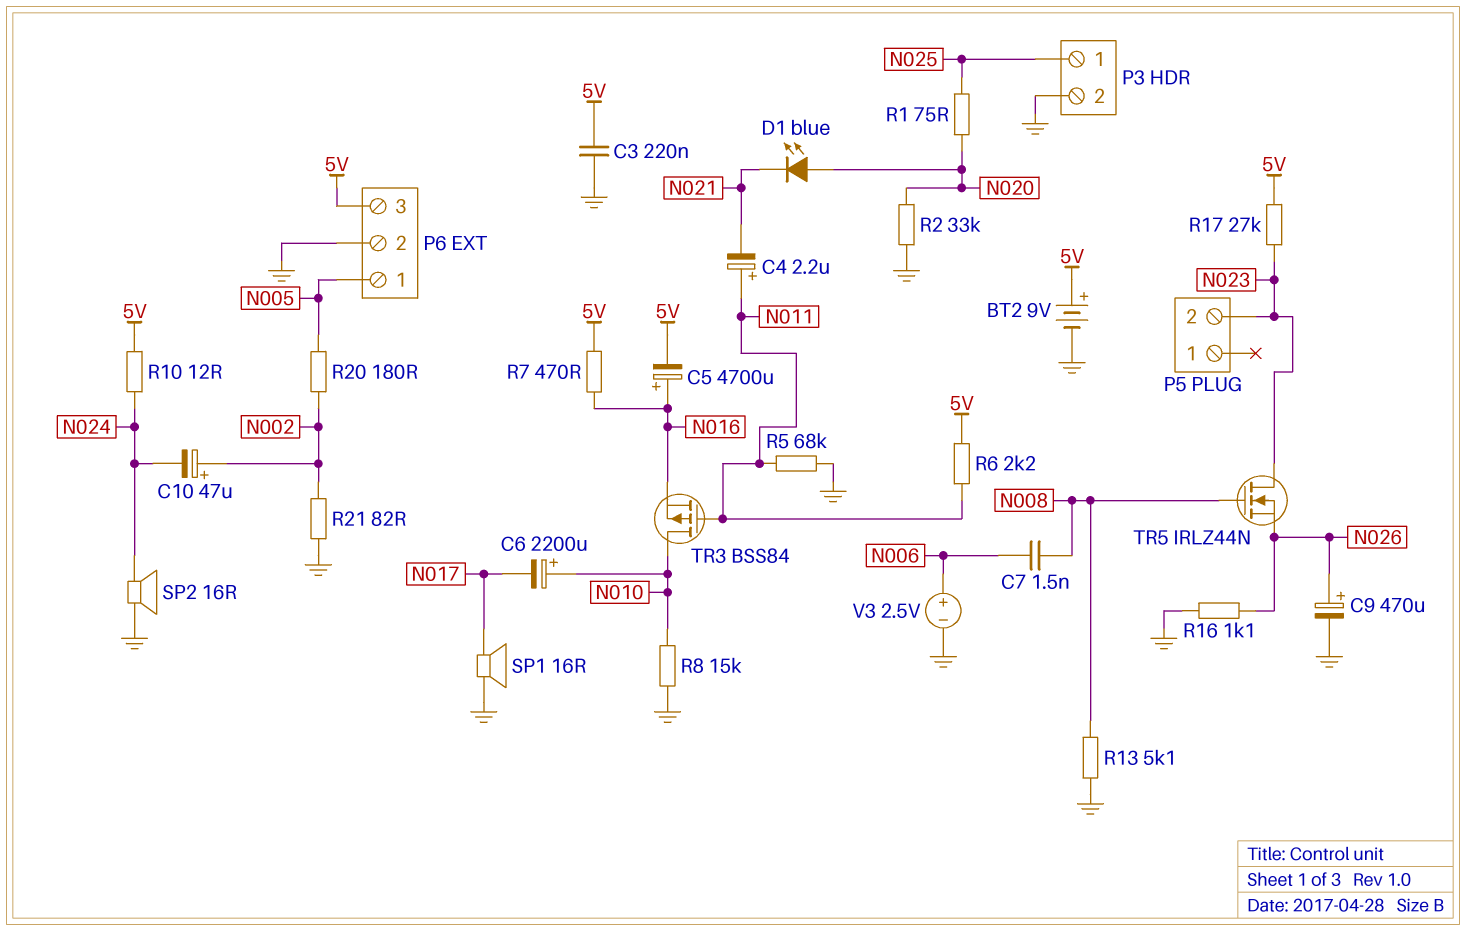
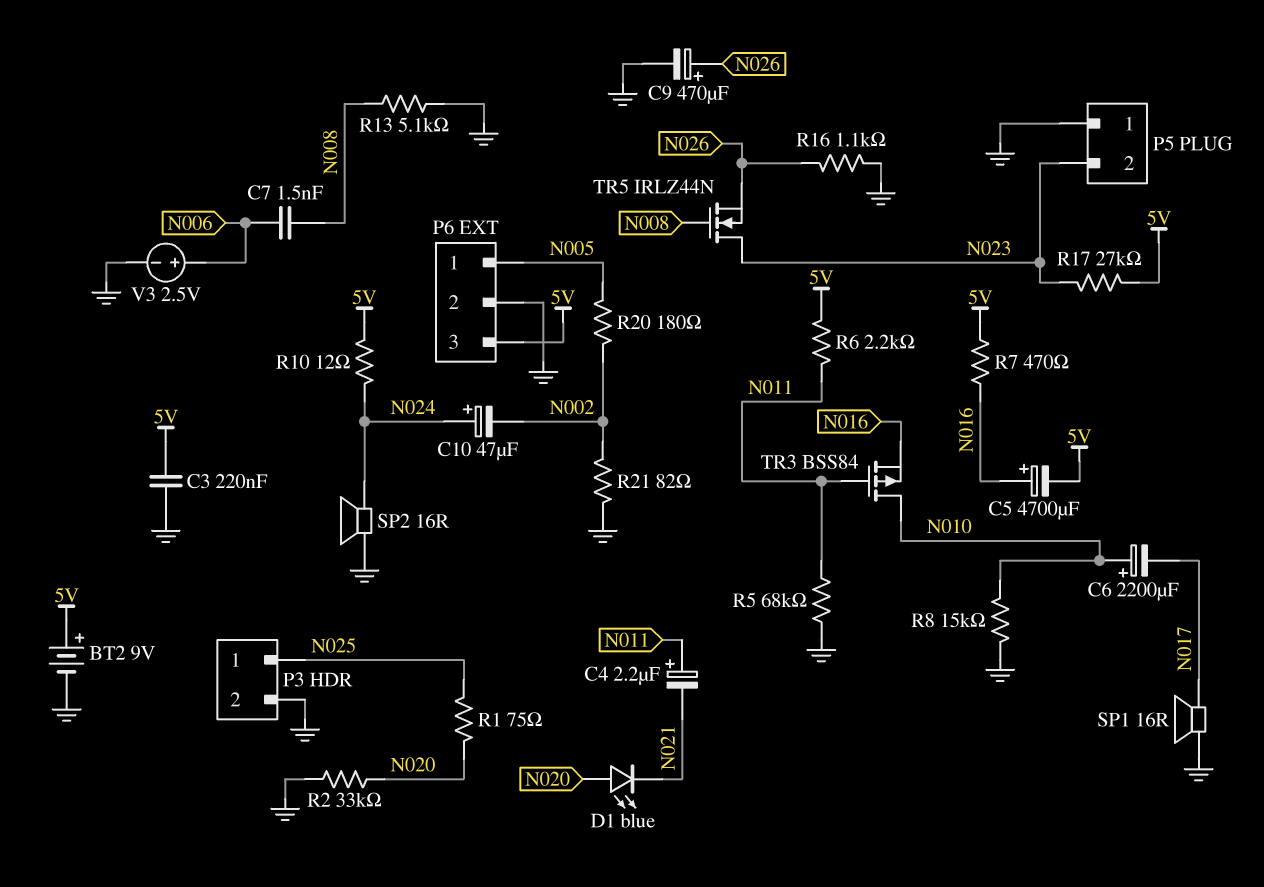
C10: 47uF (plus N002, minus N024) -> 47uF (plus N024, minus N002)
P5 pin 1: none -> GND

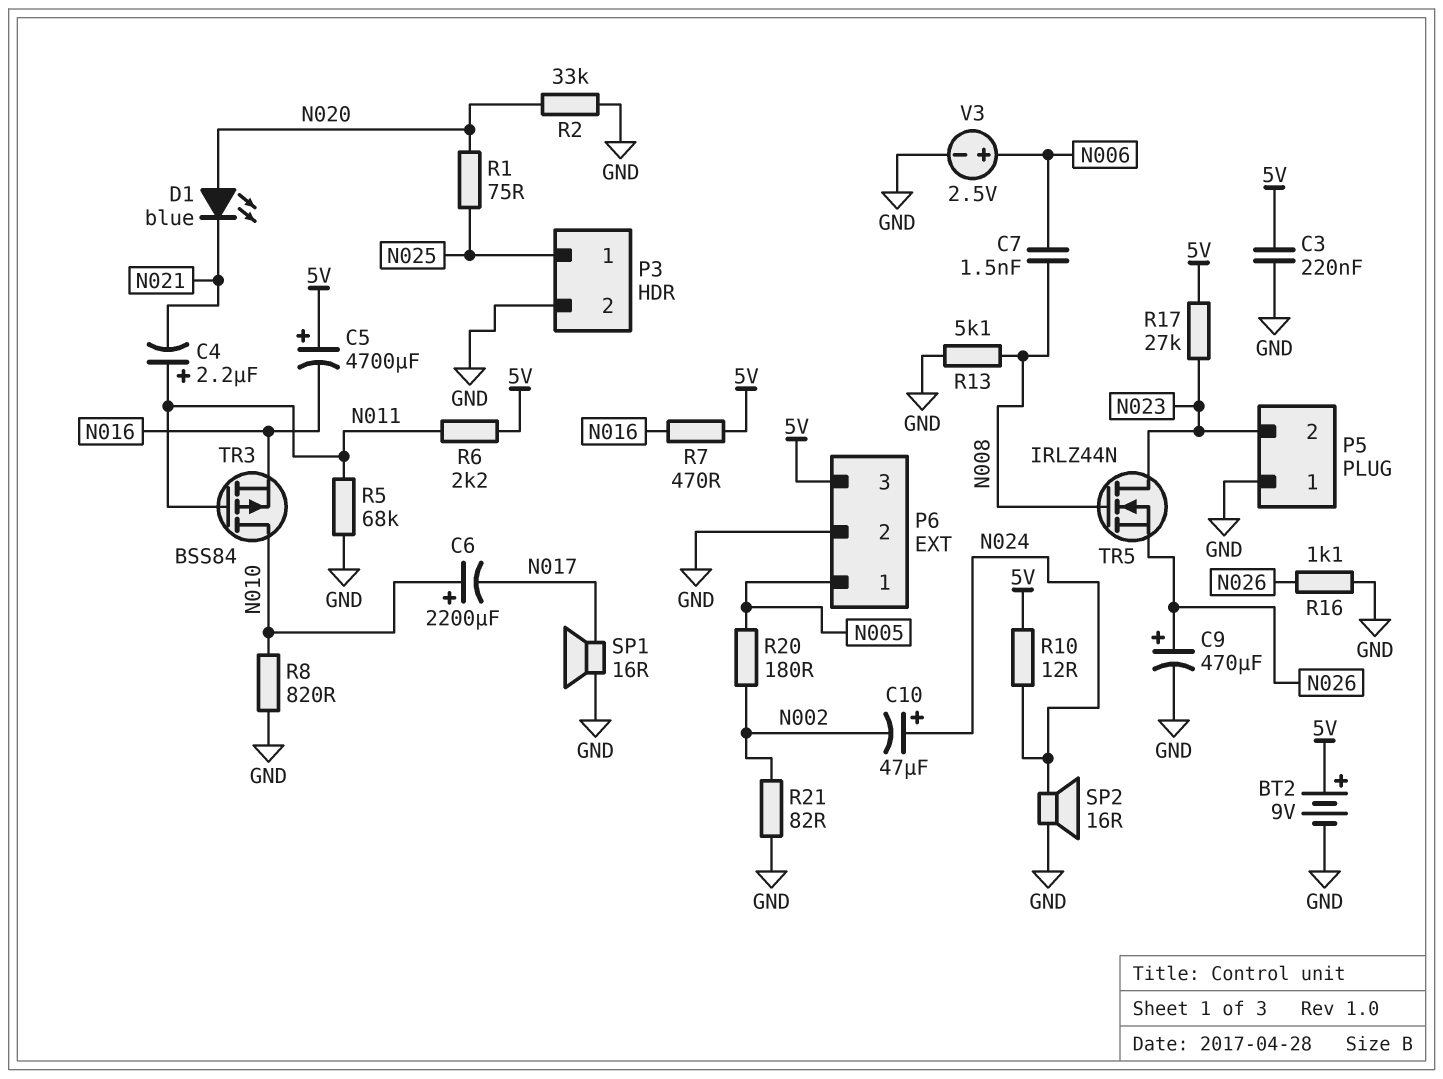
C5: 4700uF (plus N016, minus 5V) -> 4700uF (plus 5V, minus N016)
R8: 15k (GND, N010) -> 820 (GND, N010)

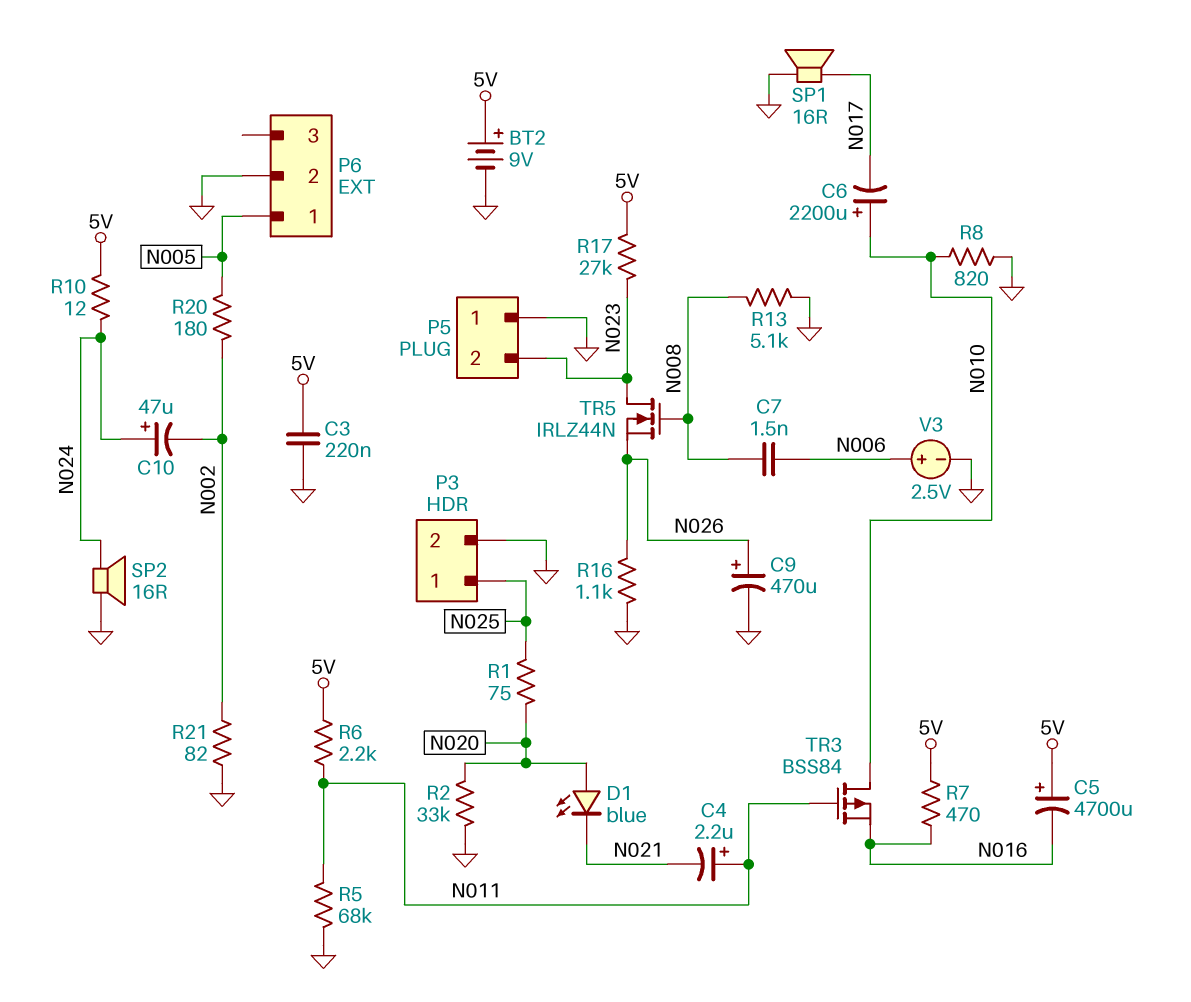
P6 pin 3: 5V -> none

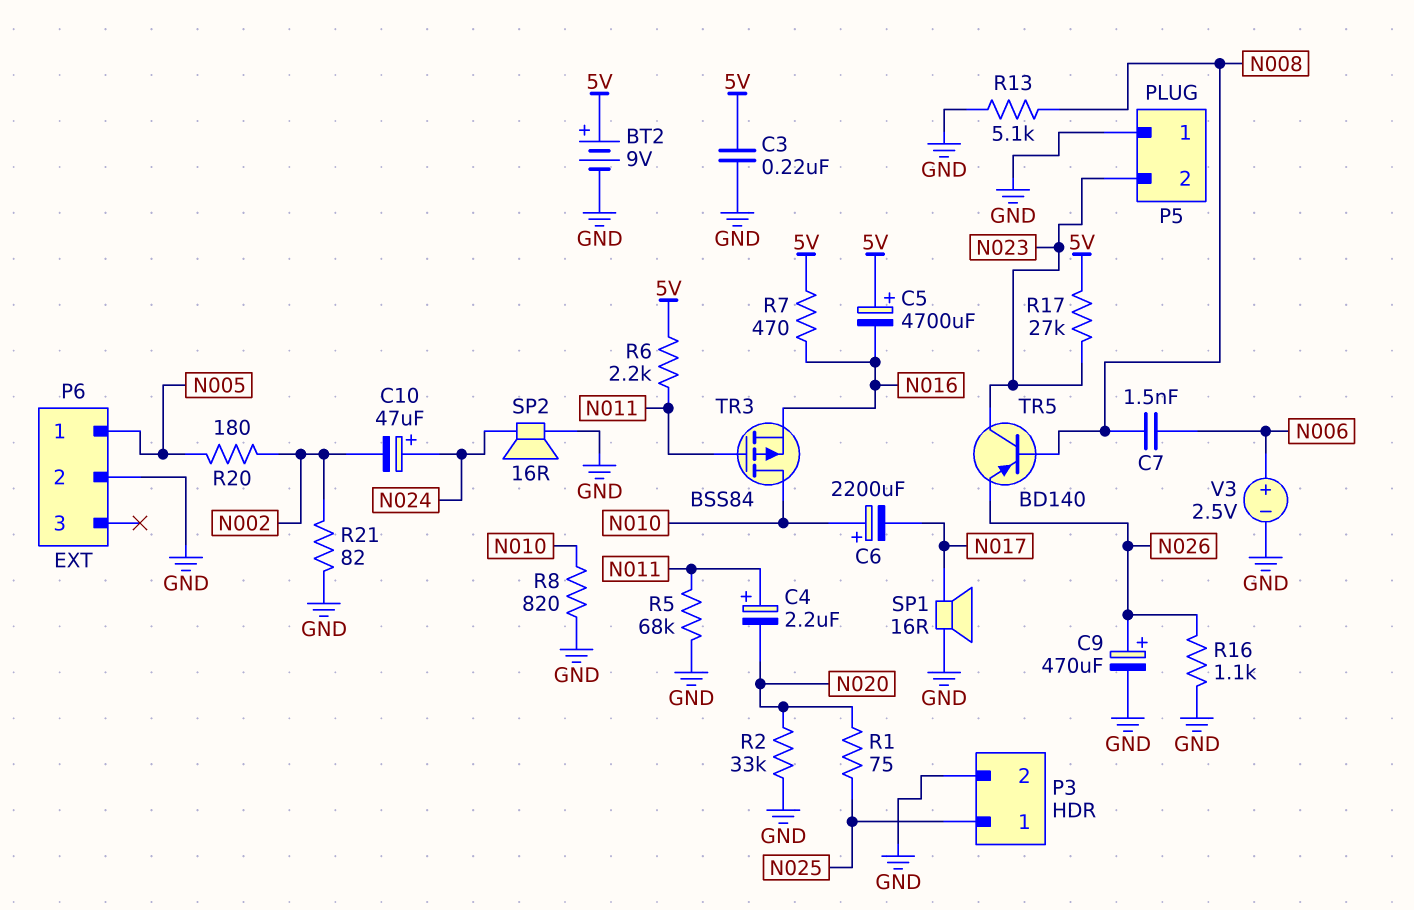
C4: 2.2uF (plus N011, minus N021) -> 2.2uF (plus N011, minus N020)
D1: LED blue (A N020, K N021) -> none
R10: 12 (5V, N024) -> none
TR5: NMOS IRLZ44N (G N008, D N023, S N026) -> PNP BD140 (B N008, C N023, E N026)

